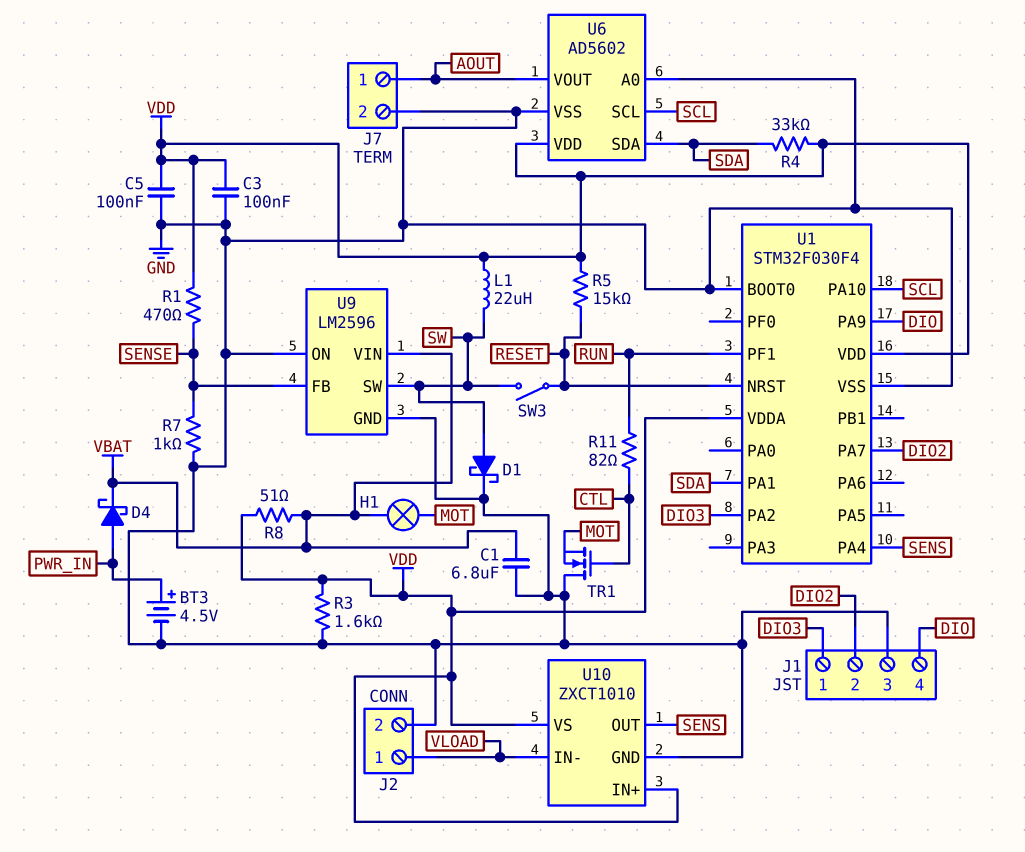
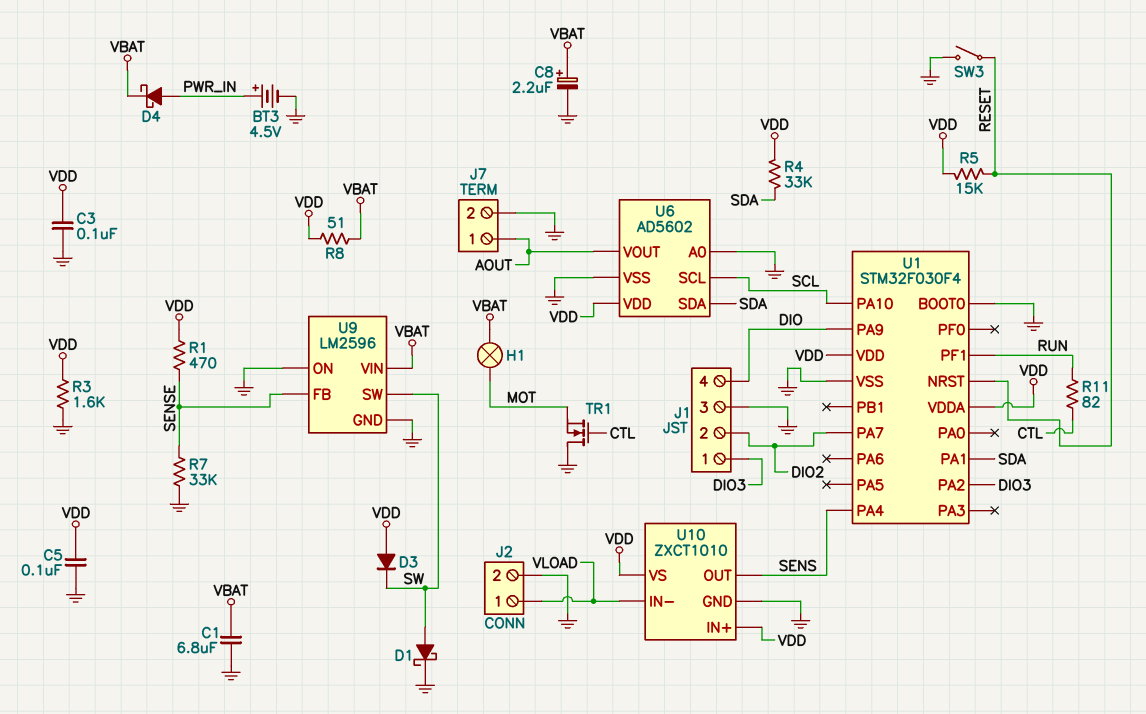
C8: none -> 2.2uF (plus VBAT, minus GND)
D3: none -> diode (A VDD, K SW)
L1: 22uH (SW, VDD) -> none
R7: 1k (GND, SENSE) -> 33k (GND, SENSE)
SW3: switch (RESET, SW) -> switch (GND, RESET)

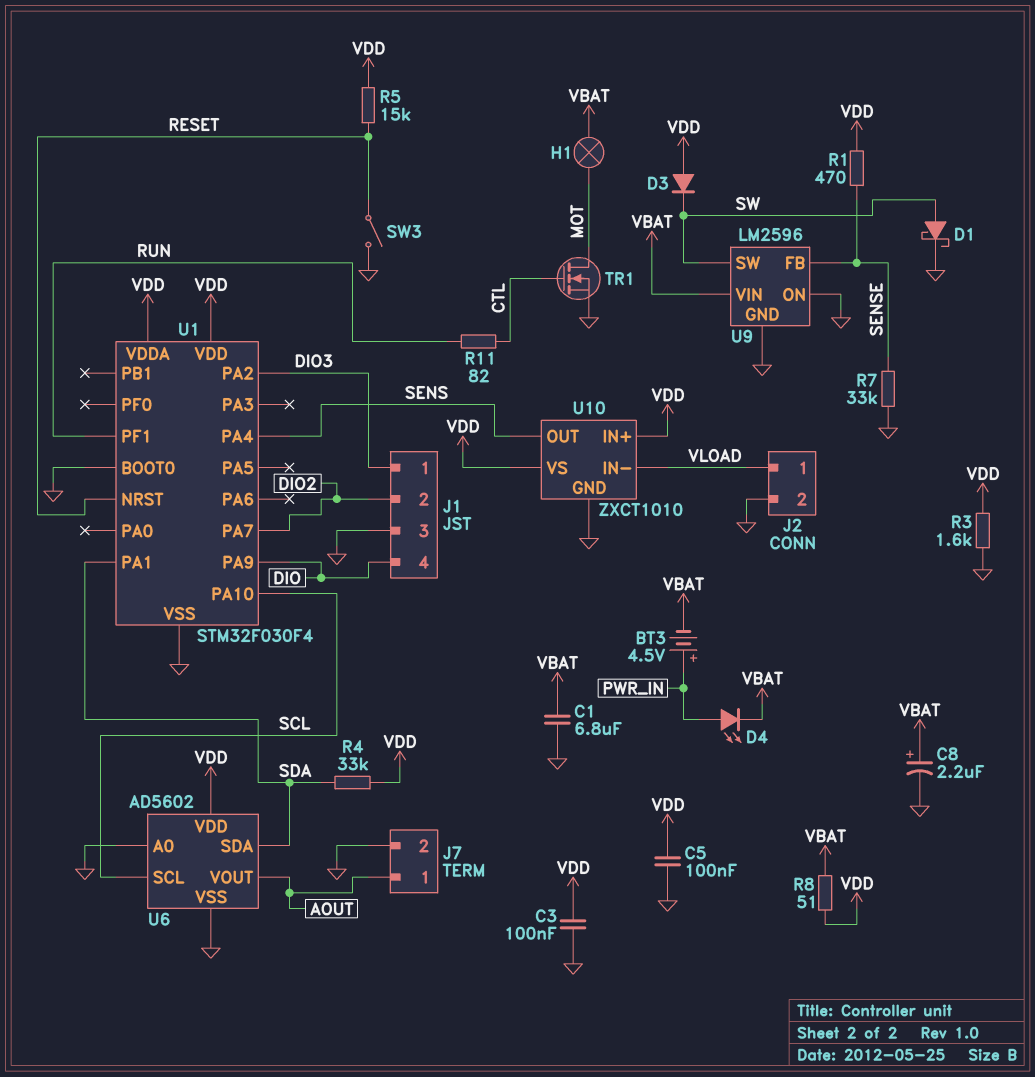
BT3: 4.5V (plus PWR_IN, minus GND) -> 4.5V (plus PWR_IN, minus VBAT)
D4: schottky (A PWR_IN, K VBAT) -> LED (A PWR_IN, K VBAT)
TR1: NMOS (G CTL, D GND, S MOT) -> NMOS (G CTL, D MOT, S GND)

